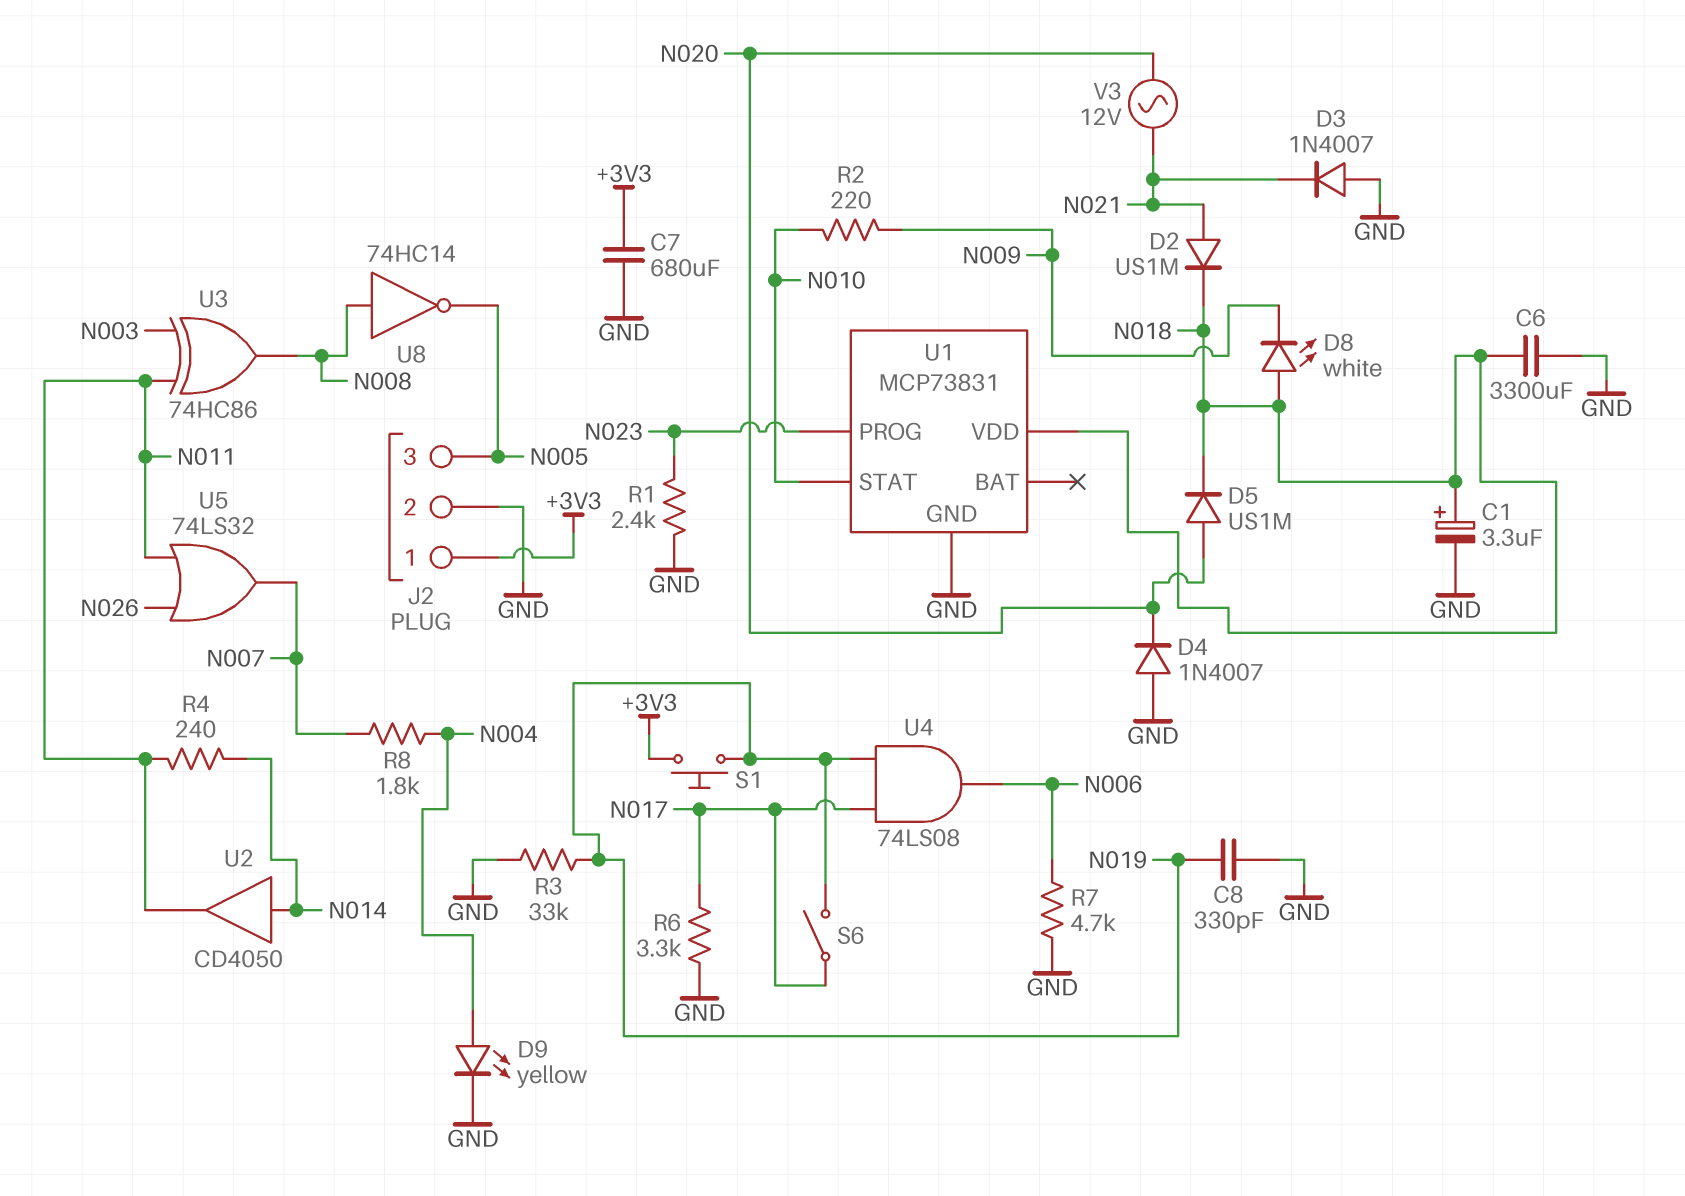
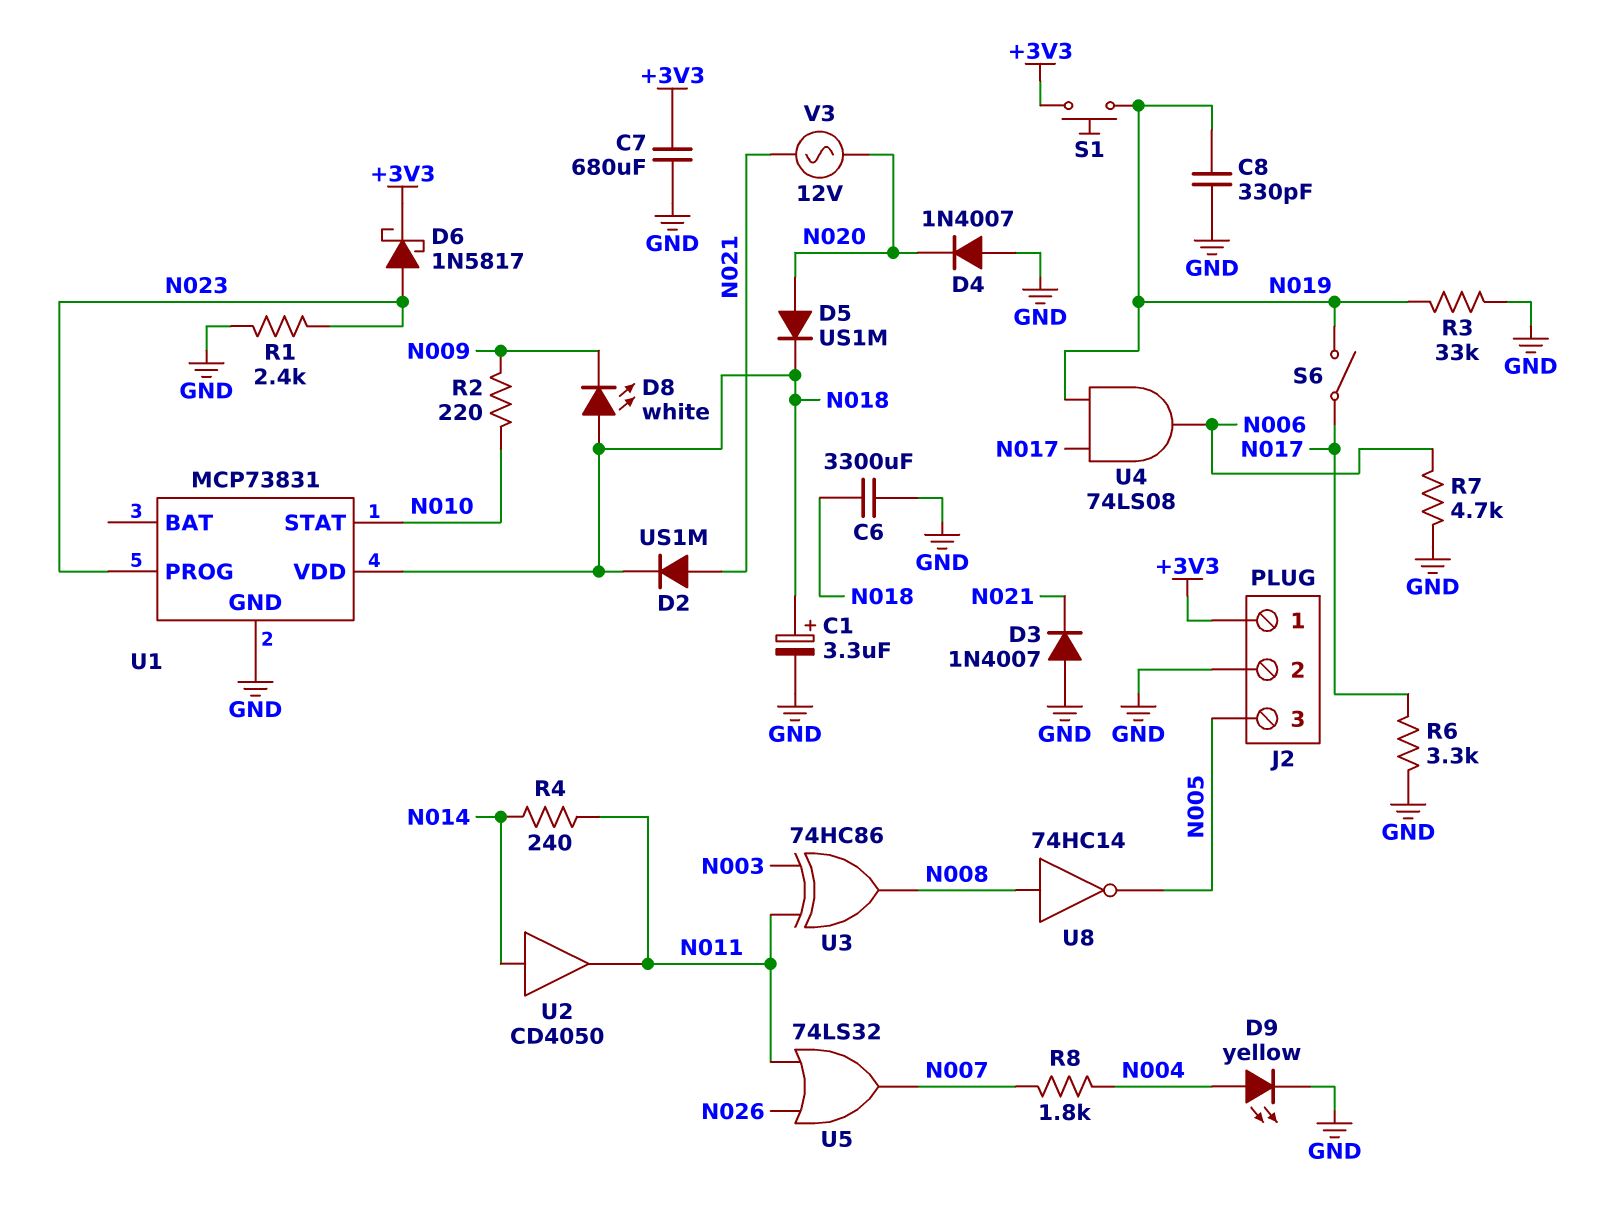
D6: none -> schottky 1N5817 (A N023, K +3V3)

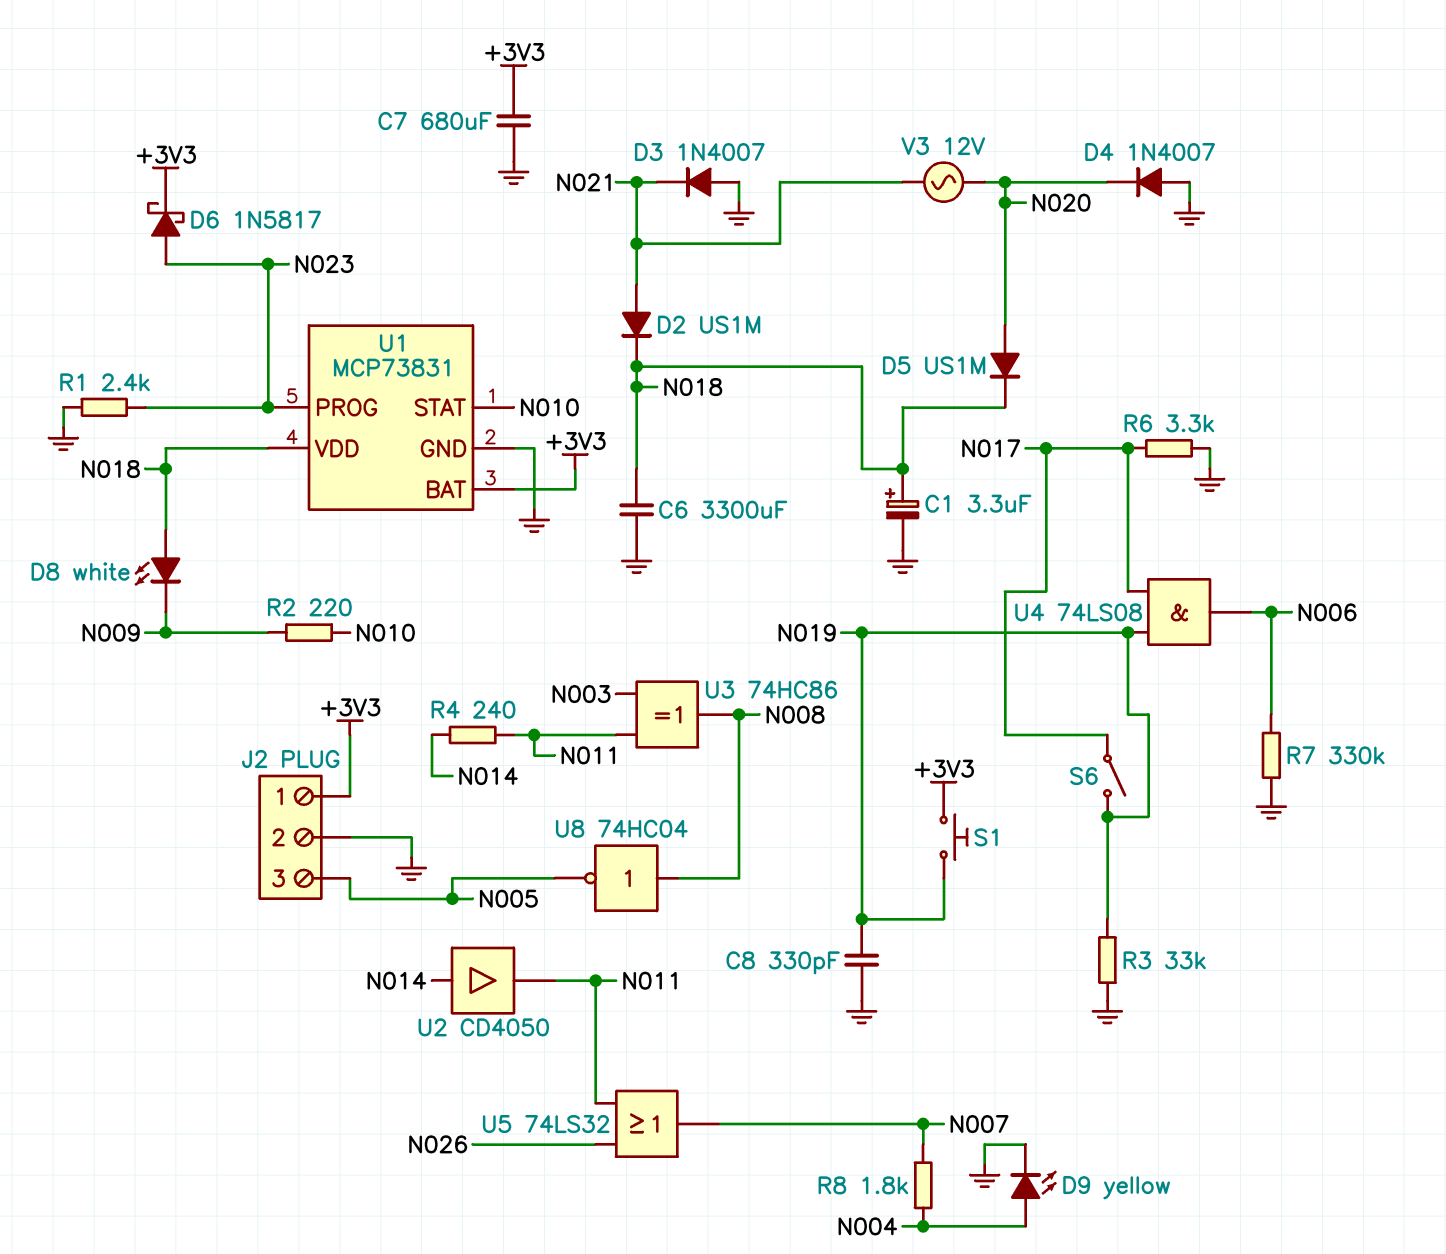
R7: 4.7k (GND, N006) -> 330k (GND, N006)
U1 pin BAT: none -> +3V3
U8: NOT 74HC14 (in N008, out N005) -> NOT 74HC04 (in N008, out N005)

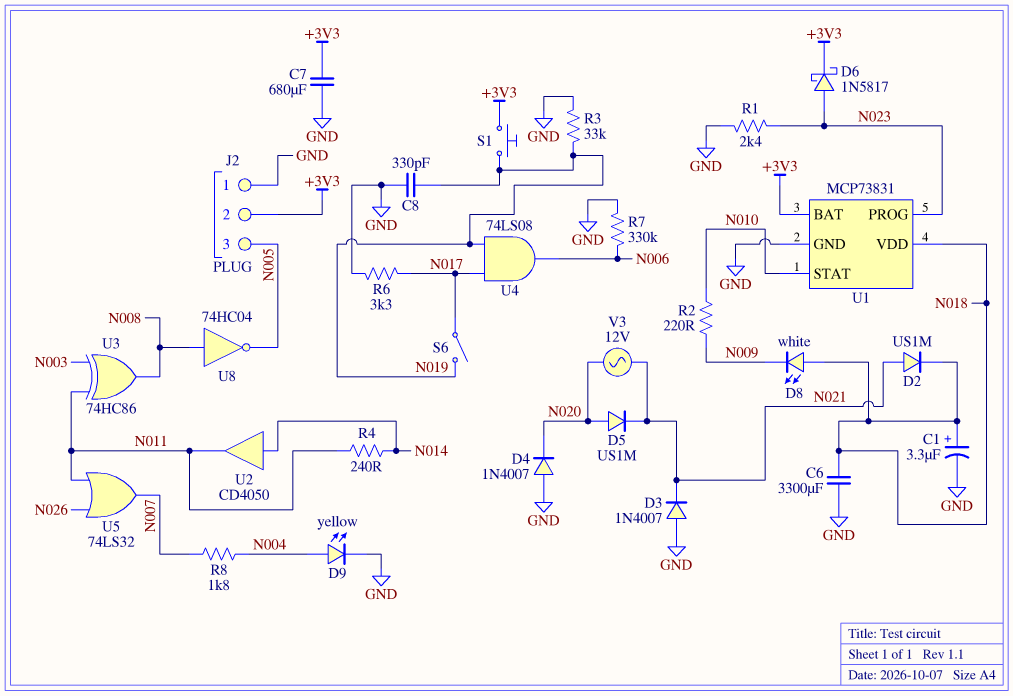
D5: diode US1M (A N020, K N018) -> diode US1M (A N020, K N021)
J2 pin 1: +3V3 -> GND
J2 pin 2: GND -> +3V3

